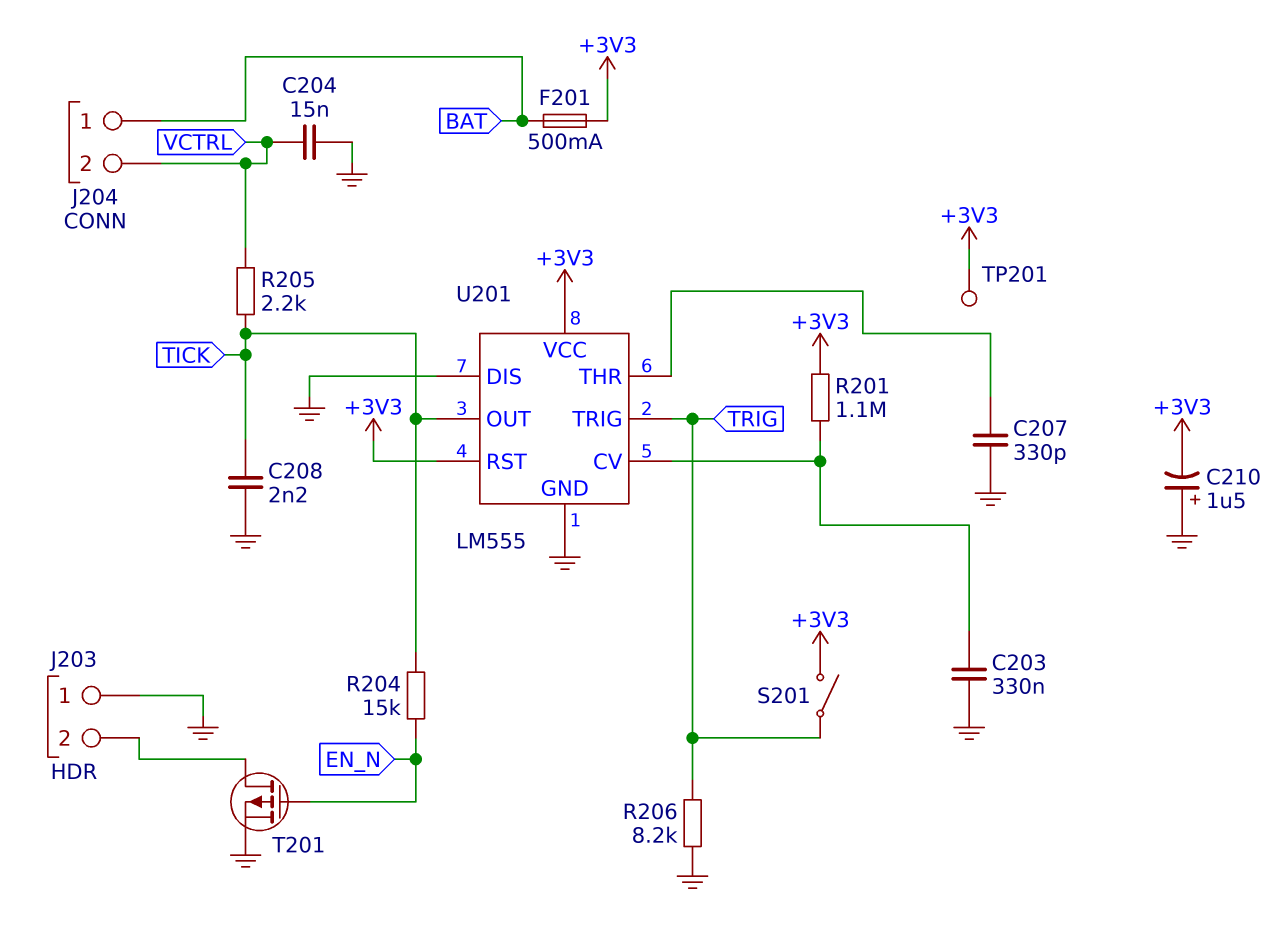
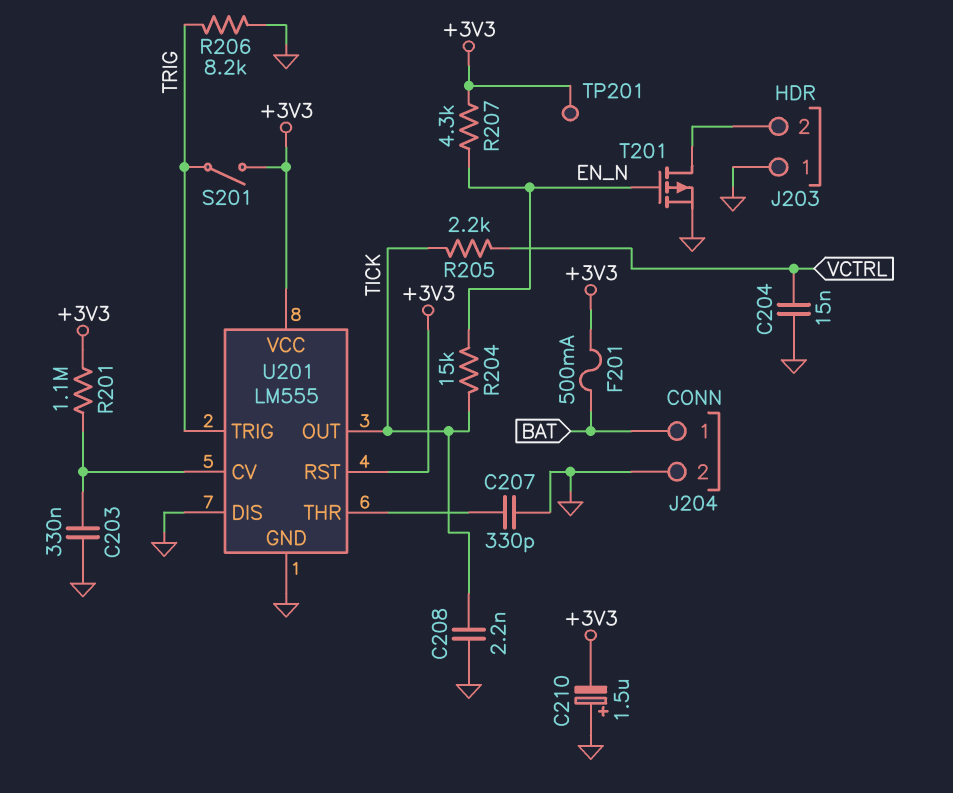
J204 pin 2: VCTRL -> GND
R207: none -> 4.3k (+3V3, EN_N)

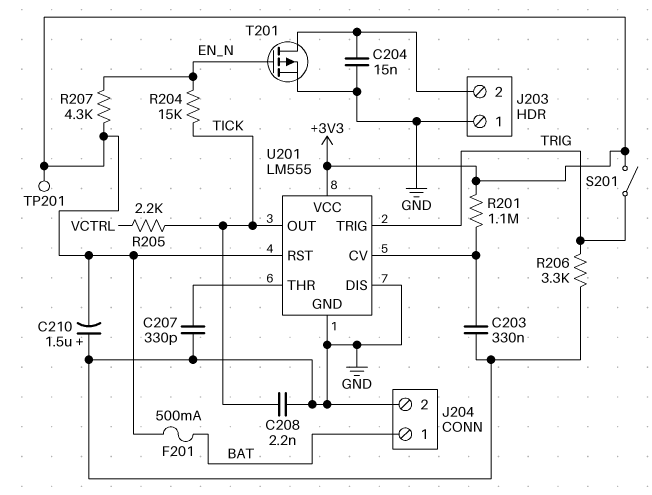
C204: 15nF (GND, VCTRL) -> 15nF (GND, J203/2)
R206: 8.2k (GND, TRIG) -> 3.3k (GND, TRIG)

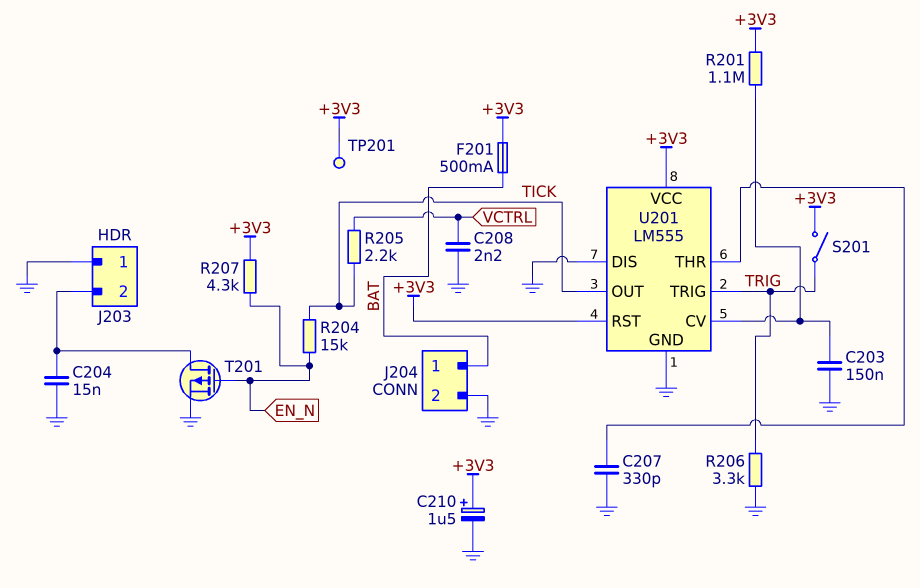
C203: 330nF (GND, U201/CV) -> 150nF (GND, U201/CV)
C208: 2.2nF (GND, TICK) -> 2.2nF (GND, VCTRL)
C210: 1.5uF (plus GND, minus +3V3) -> 1.5uF (plus +3V3, minus GND)

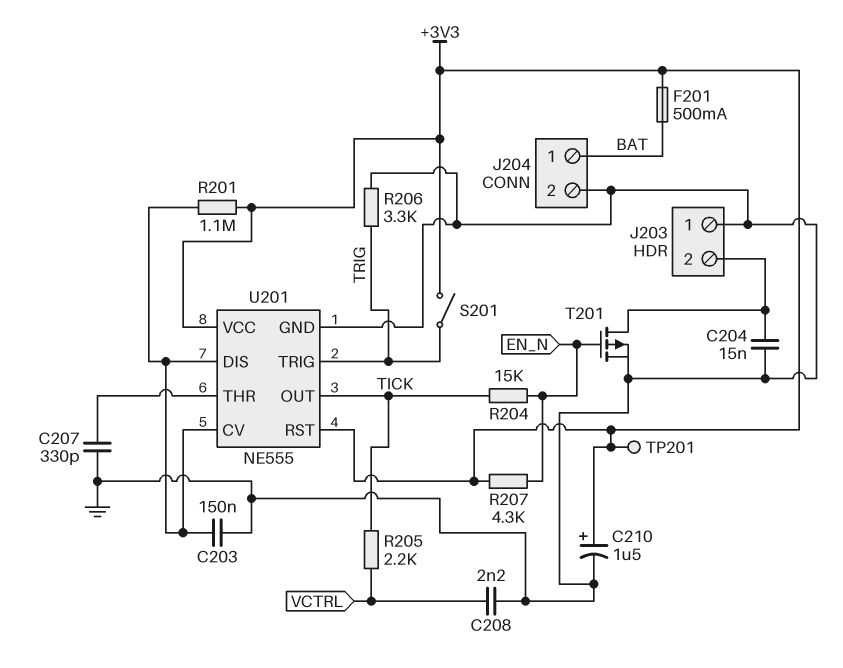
U201: LM555 -> NE555
U201 pin DIS: GND -> U201/CV

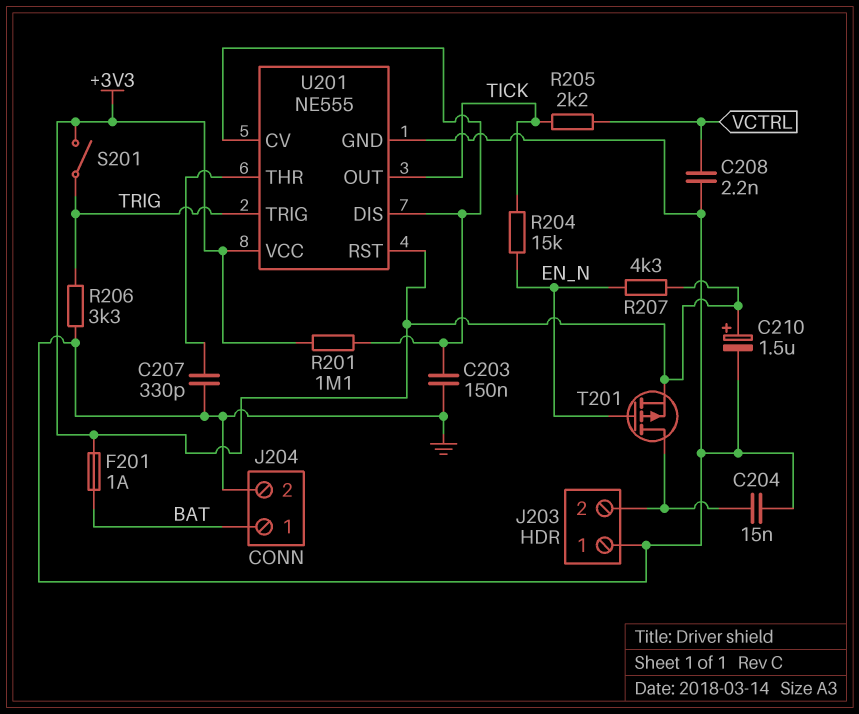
F201: 500mA (+3V3, BAT) -> 1A (+3V3, BAT)
T201: PMOS (G EN_N, D J203/2, S GND) -> PMOS (G EN_N, D J203/2, S +3V3)
TP201: test point (+3V3) -> none

